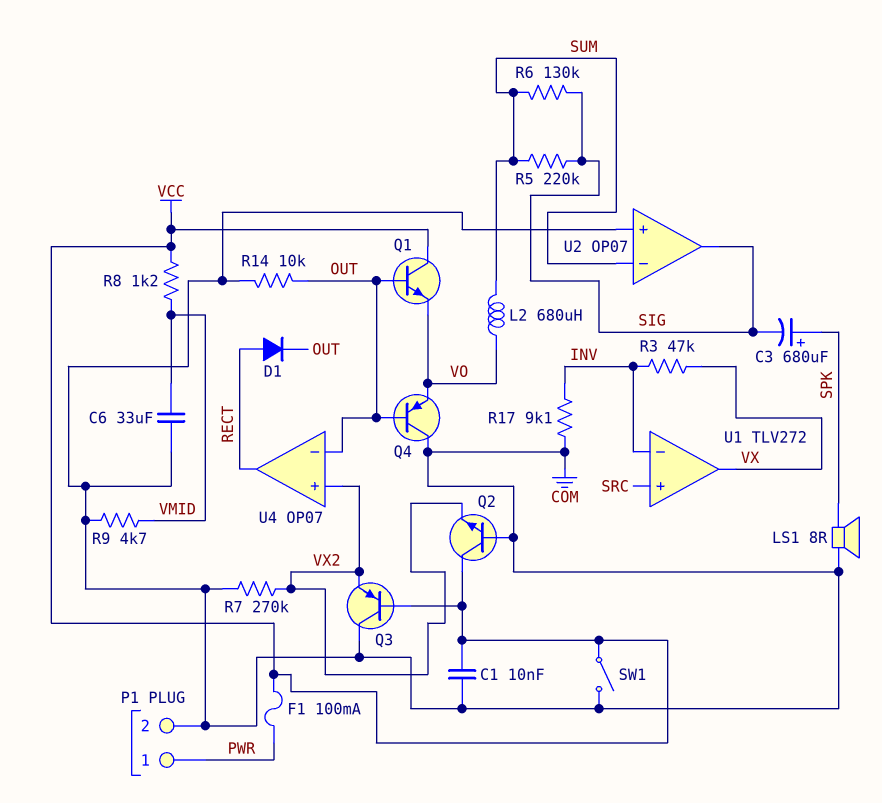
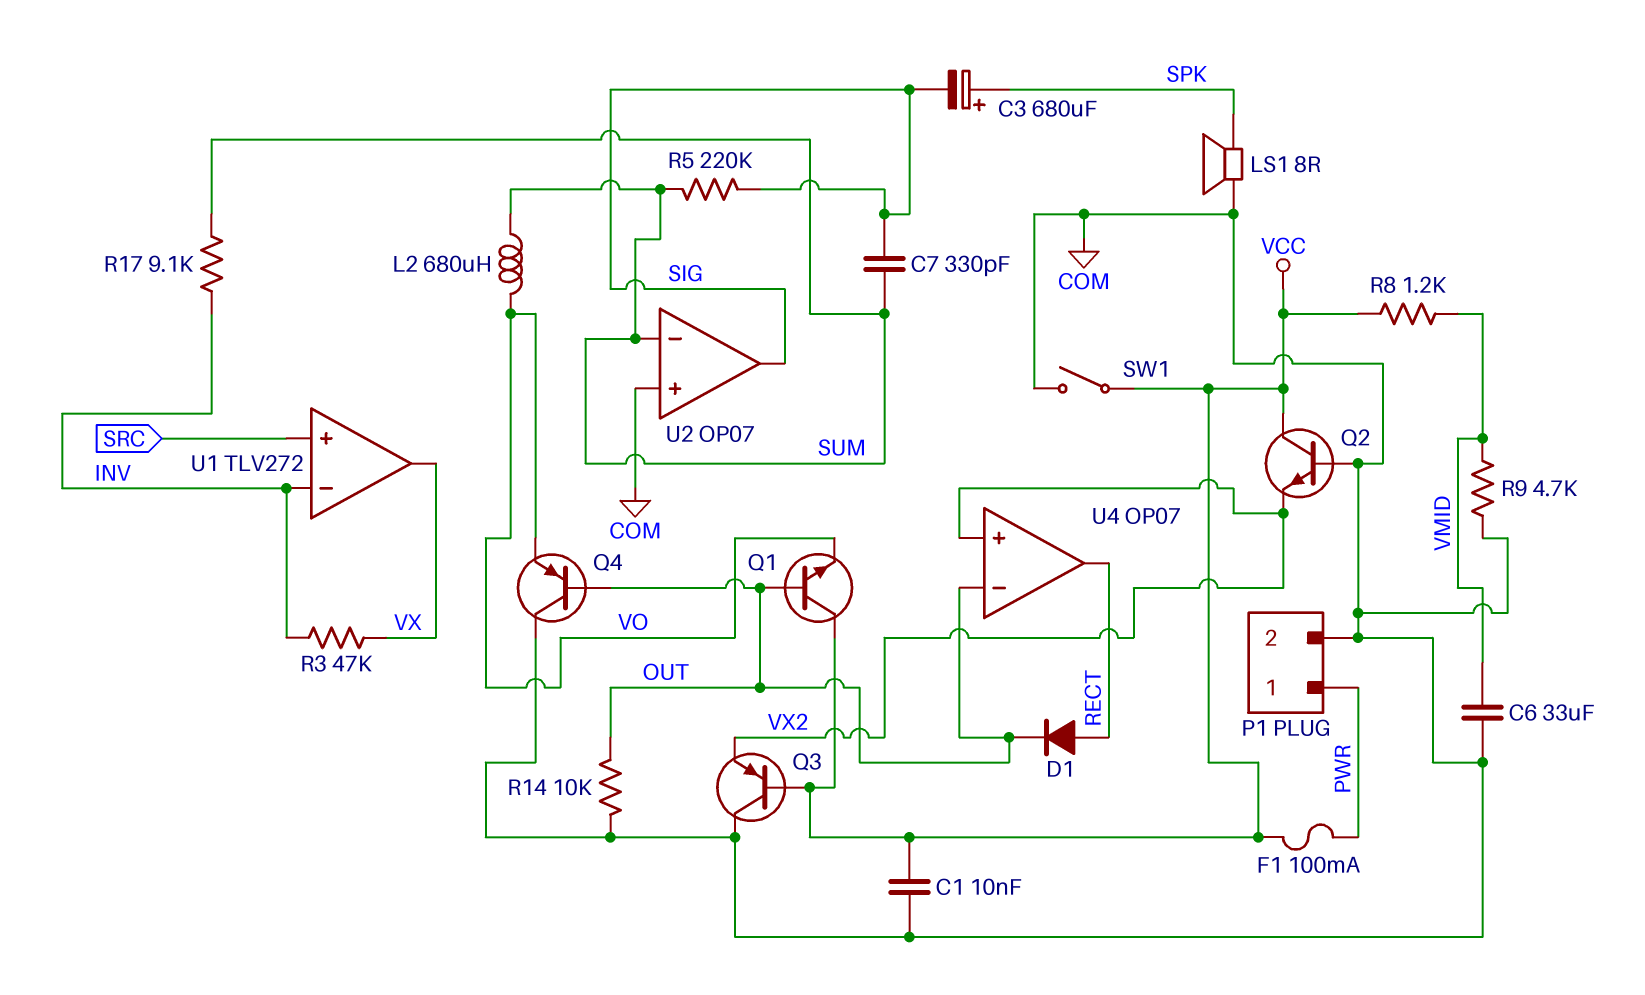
C7: none -> 330pF (SIG, SUM)
R6: 130k (SIG, SUM) -> none
R7: 270k (COM, VX2) -> none
R17: 9.1k (COM, INV) -> 9.1k (INV, SUM)

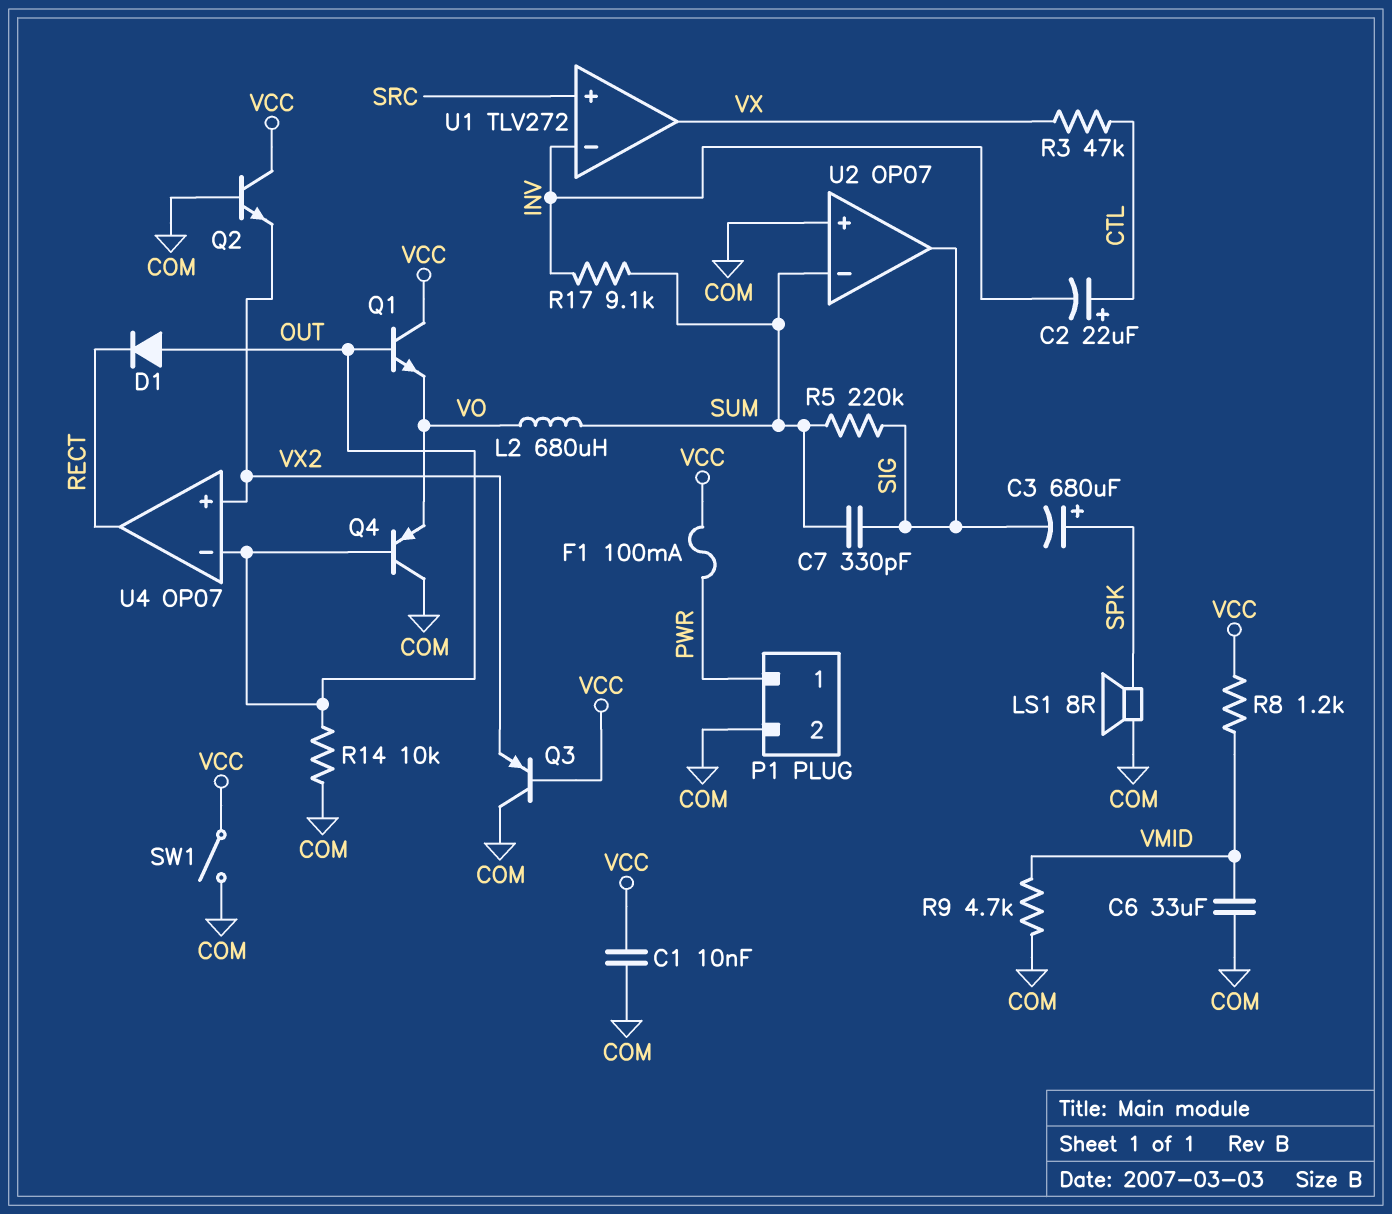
C2: none -> 22uF (plus CTL, minus INV)
D1: diode (A RECT, K OUT) -> diode (A OUT, K RECT)
R3: 47k (INV, VX) -> 47k (CTL, VX)

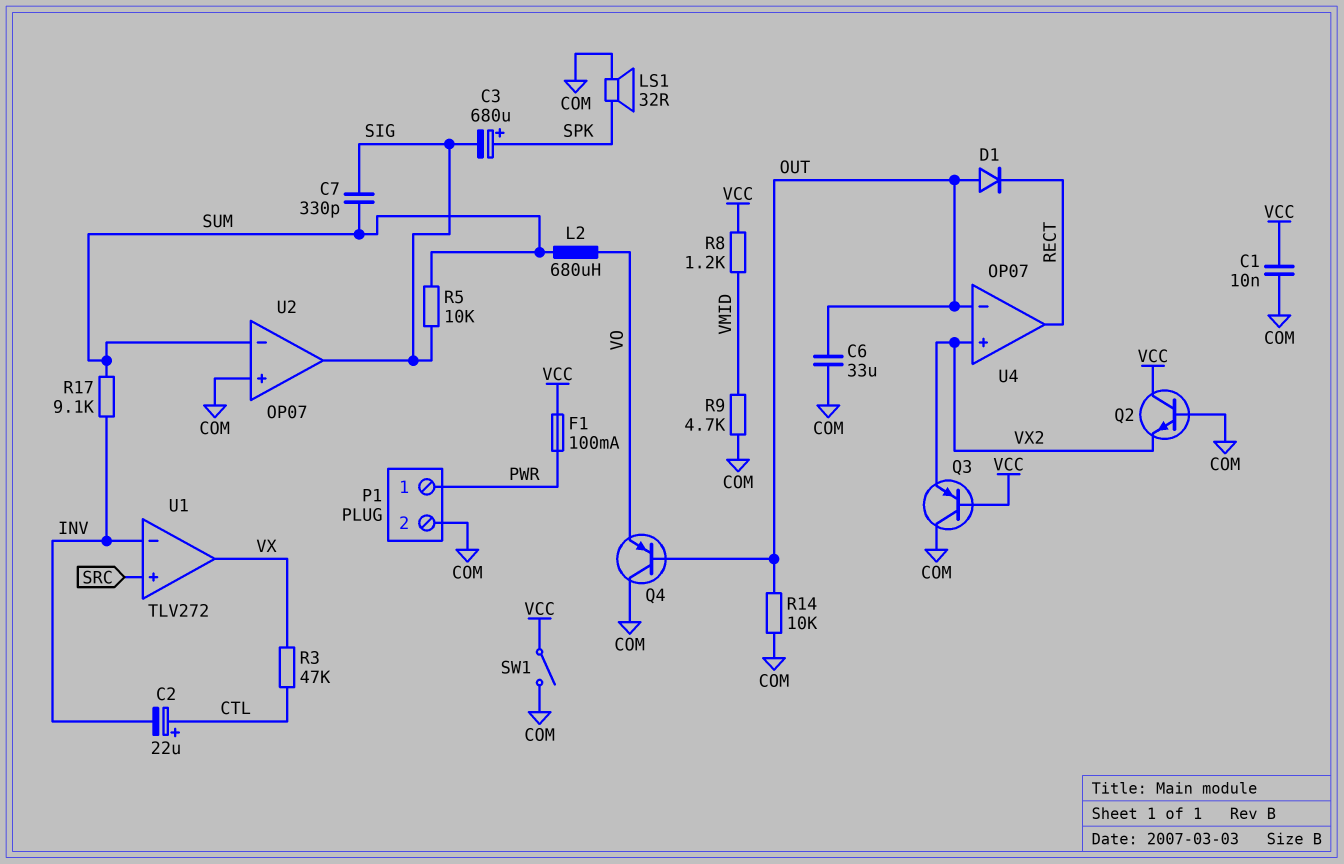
C6: 33uF (COM, VMID) -> 33uF (COM, OUT)
LS1: speaker 8R (COM, SPK) -> speaker 32R (COM, SPK)
Q1: NPN (B OUT, C VCC, E VO) -> none
R5: 220k (SIG, SUM) -> 10k (SIG, SUM)

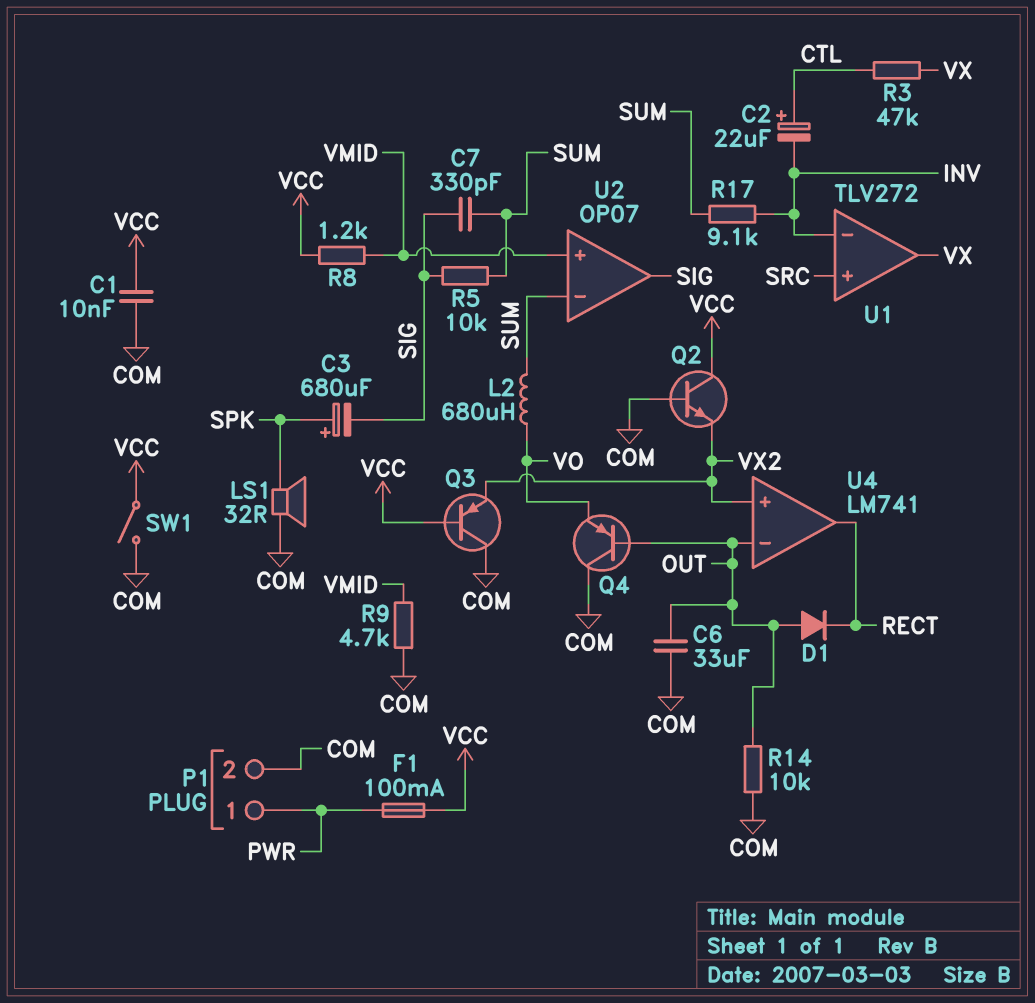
U2 pin in+: COM -> VMID
U4: OP07 -> LM741

